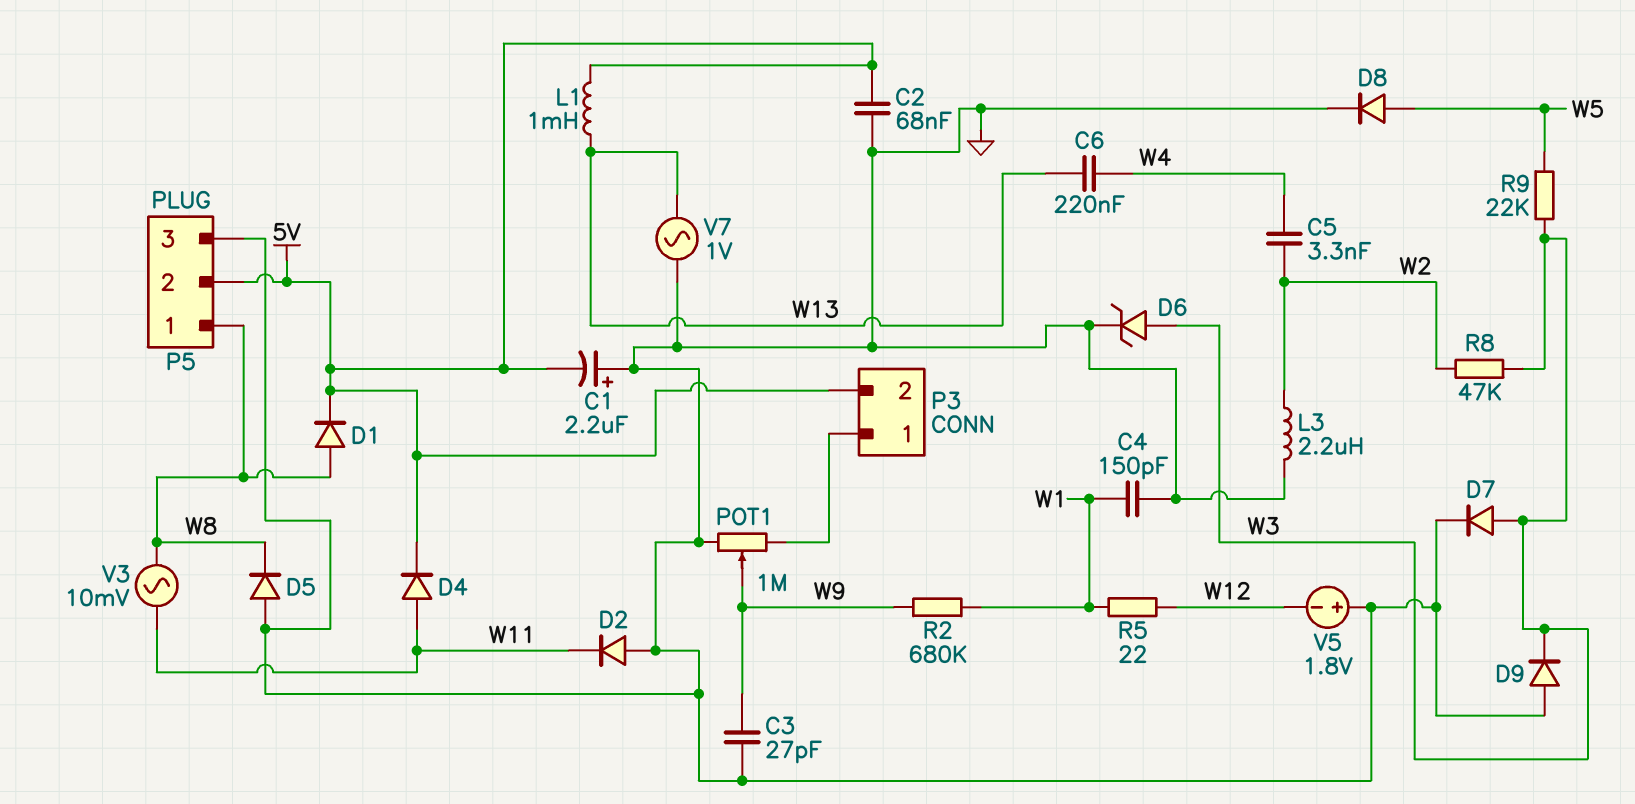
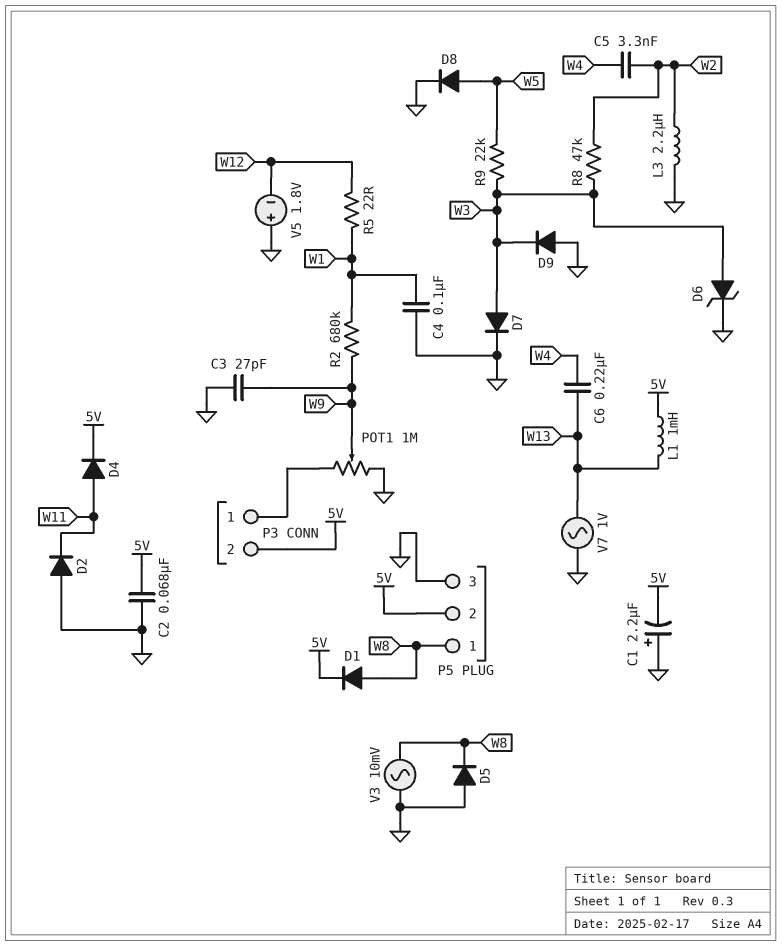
C4: 150pF (GND, W1) -> 100nF (GND, W1)
V3: AC 10mV (W8, W11) -> AC 10mV (GND, W8)

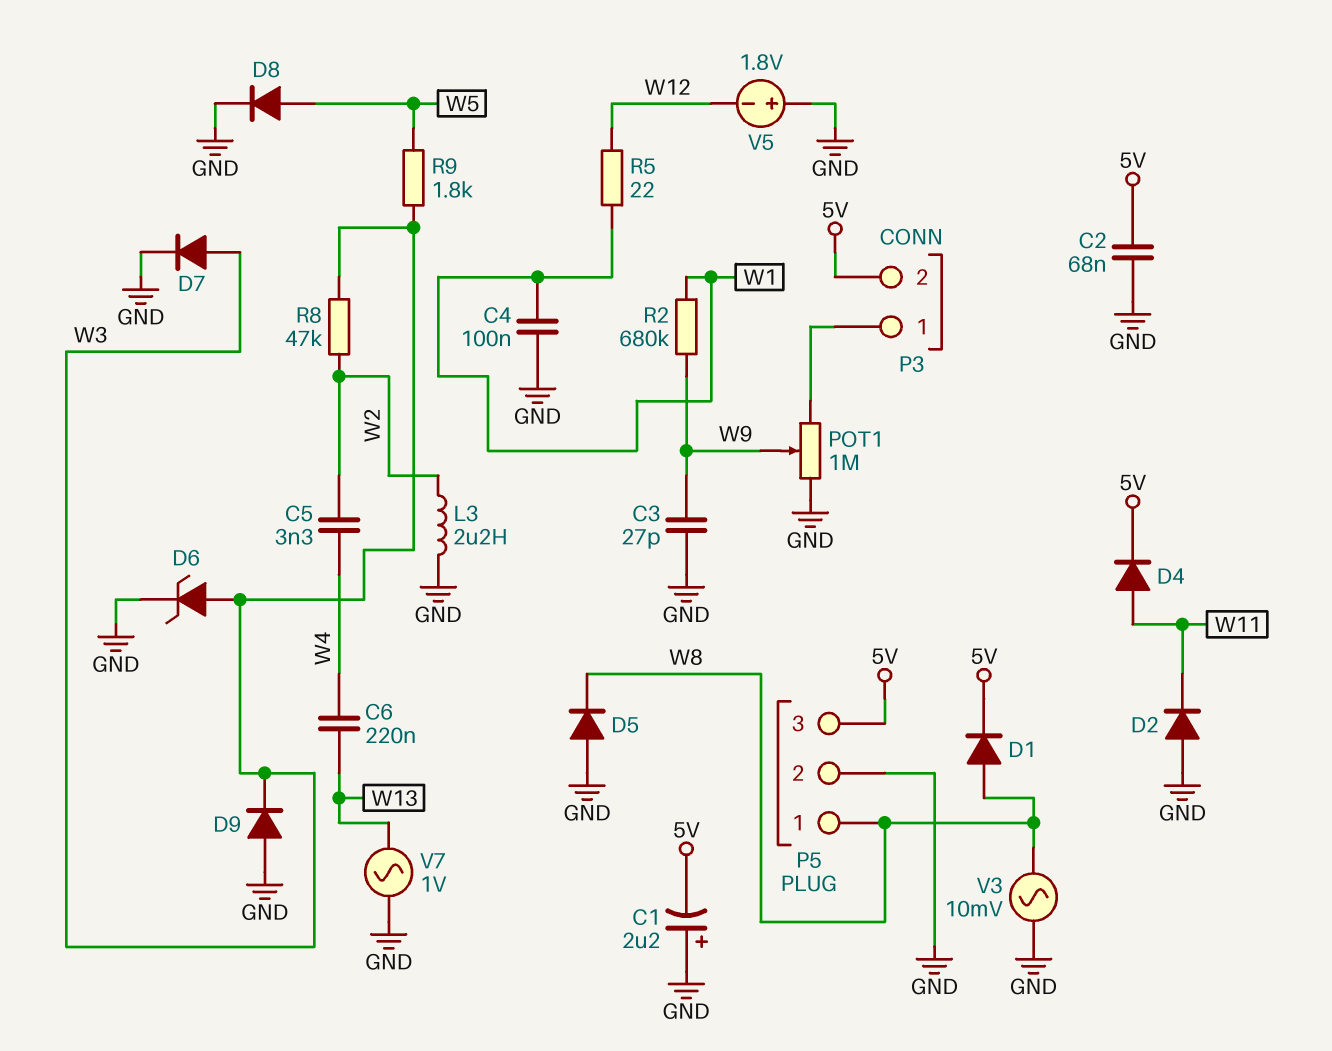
L1: 1mH (5V, W13) -> none
P5 pin 2: 5V -> GND
P5 pin 3: GND -> 5V
R9: 22k (W3, W5) -> 1.8k (W3, W5)

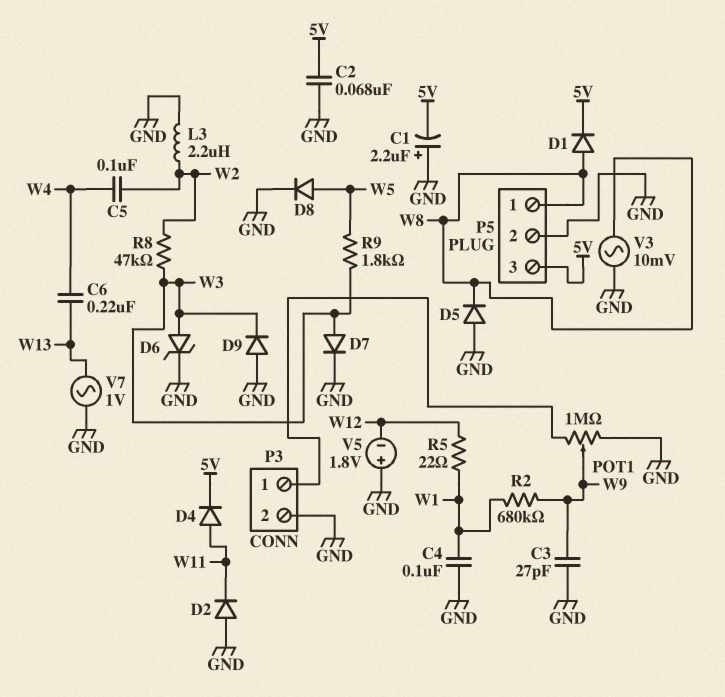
C5: 3.3nF (W2, W4) -> 100nF (W2, W4)
P3 pin 2: 5V -> GND

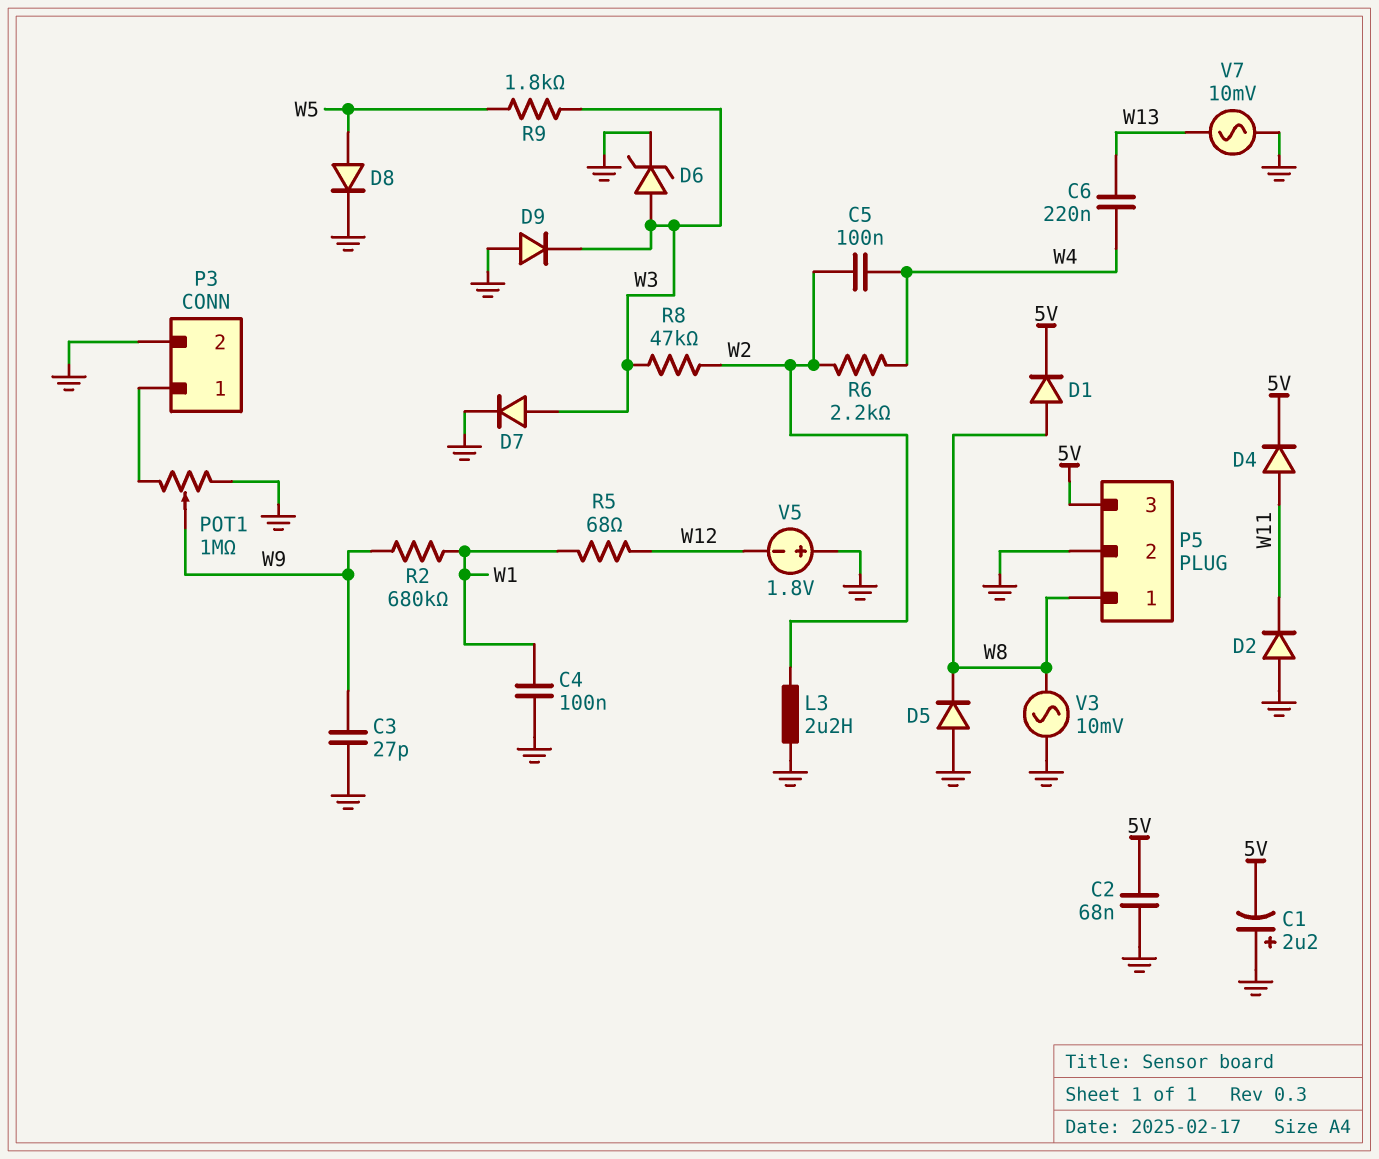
R5: 22 (W1, W12) -> 68 (W1, W12)
R6: none -> 2.2k (W2, W4)
V7: AC 1V (GND, W13) -> AC 10mV (GND, W13)

